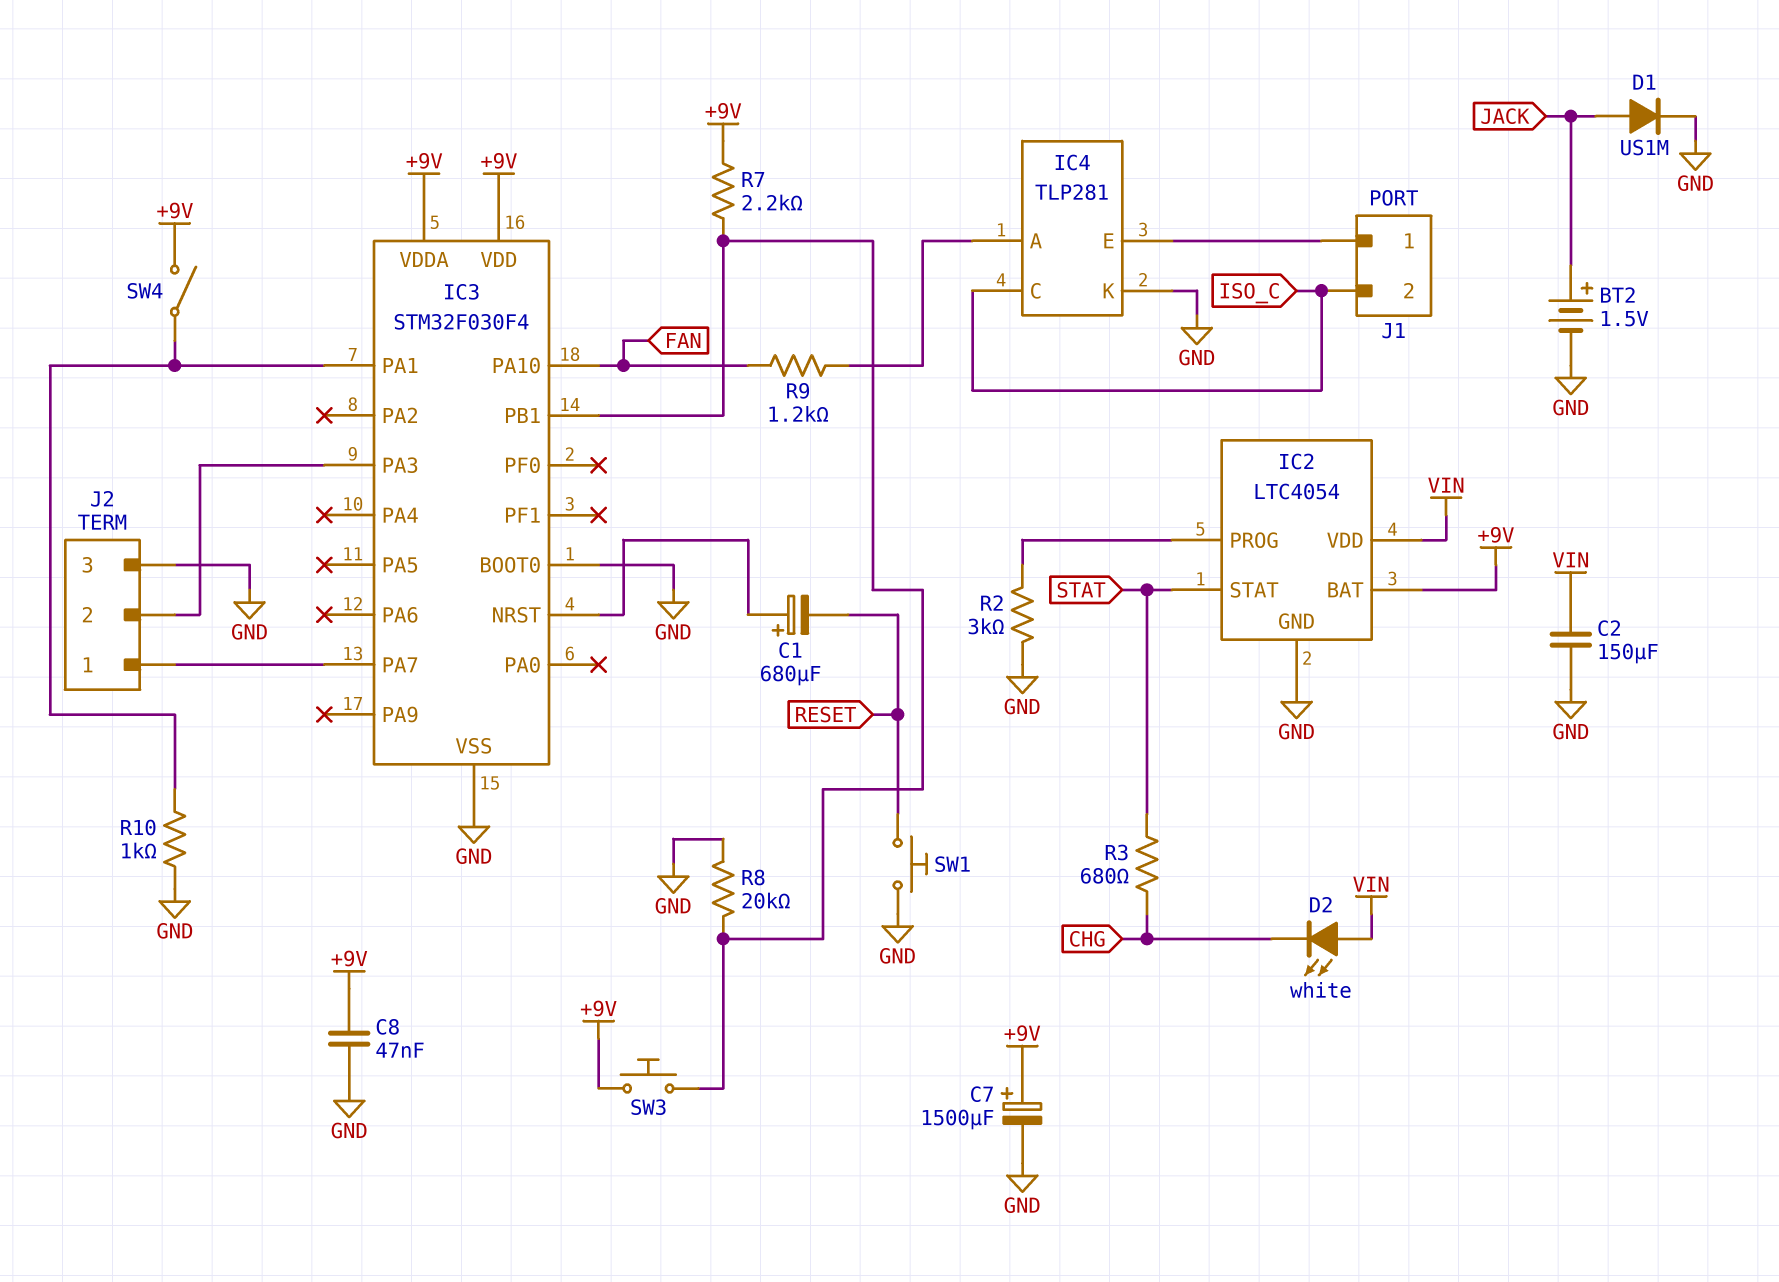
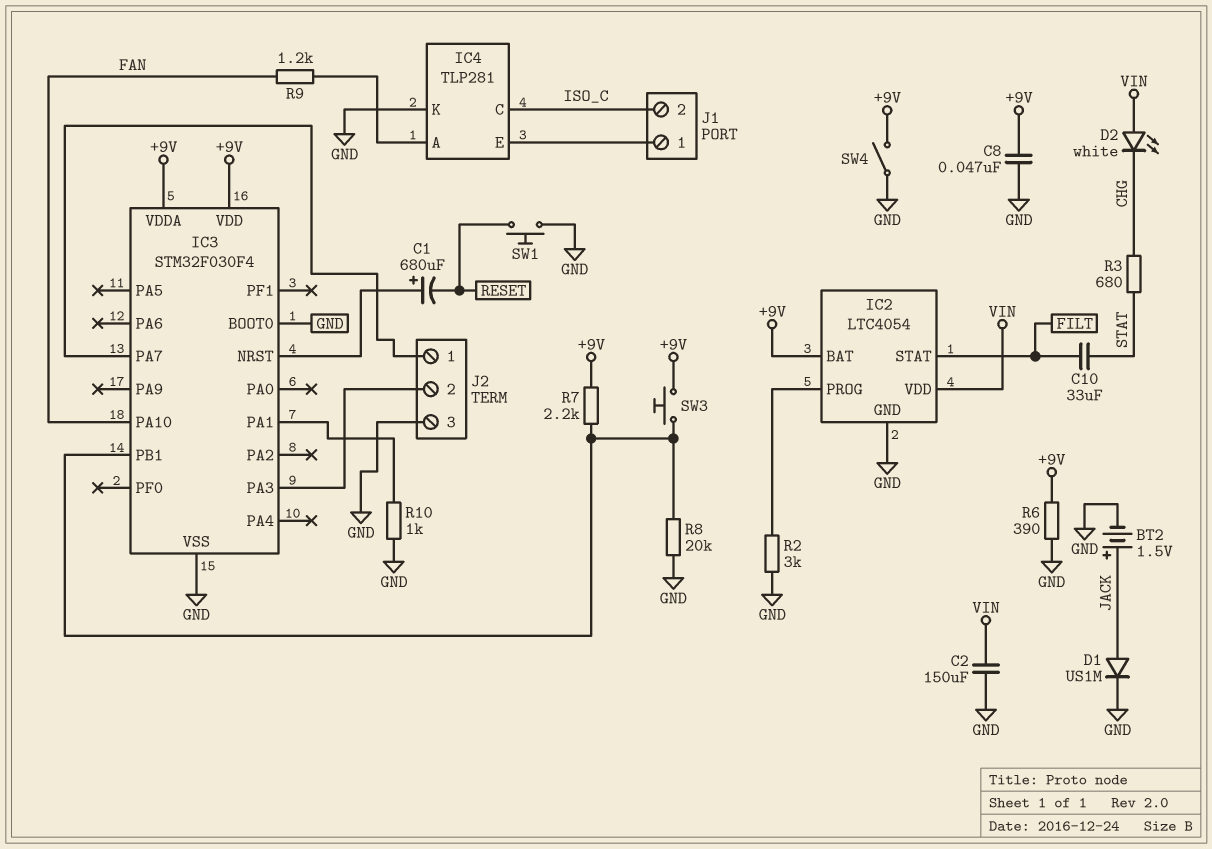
C7: 1500uF (plus +9V, minus GND) -> none
C10: none -> 33uF (FILT, STAT)
IC2 pin STAT: STAT -> FILT
R6: none -> 390 (+9V, GND)
SW4: switch (+9V, IC3/PA1) -> switch (+9V, GND)

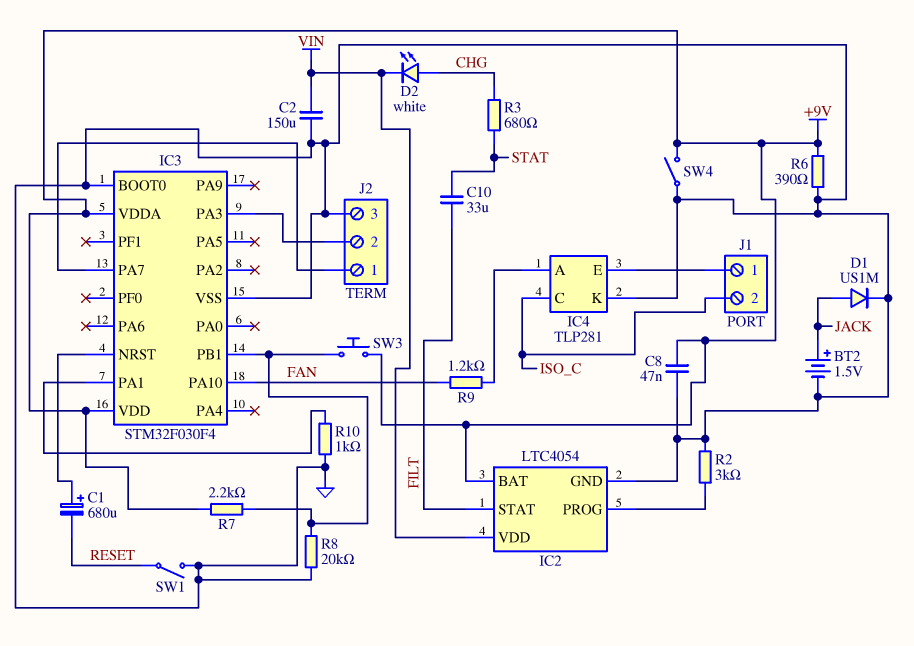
D2: LED white (A VIN, K CHG) -> LED white (A CHG, K VIN)
SW1: button (GND, RESET) -> switch (GND, RESET)

